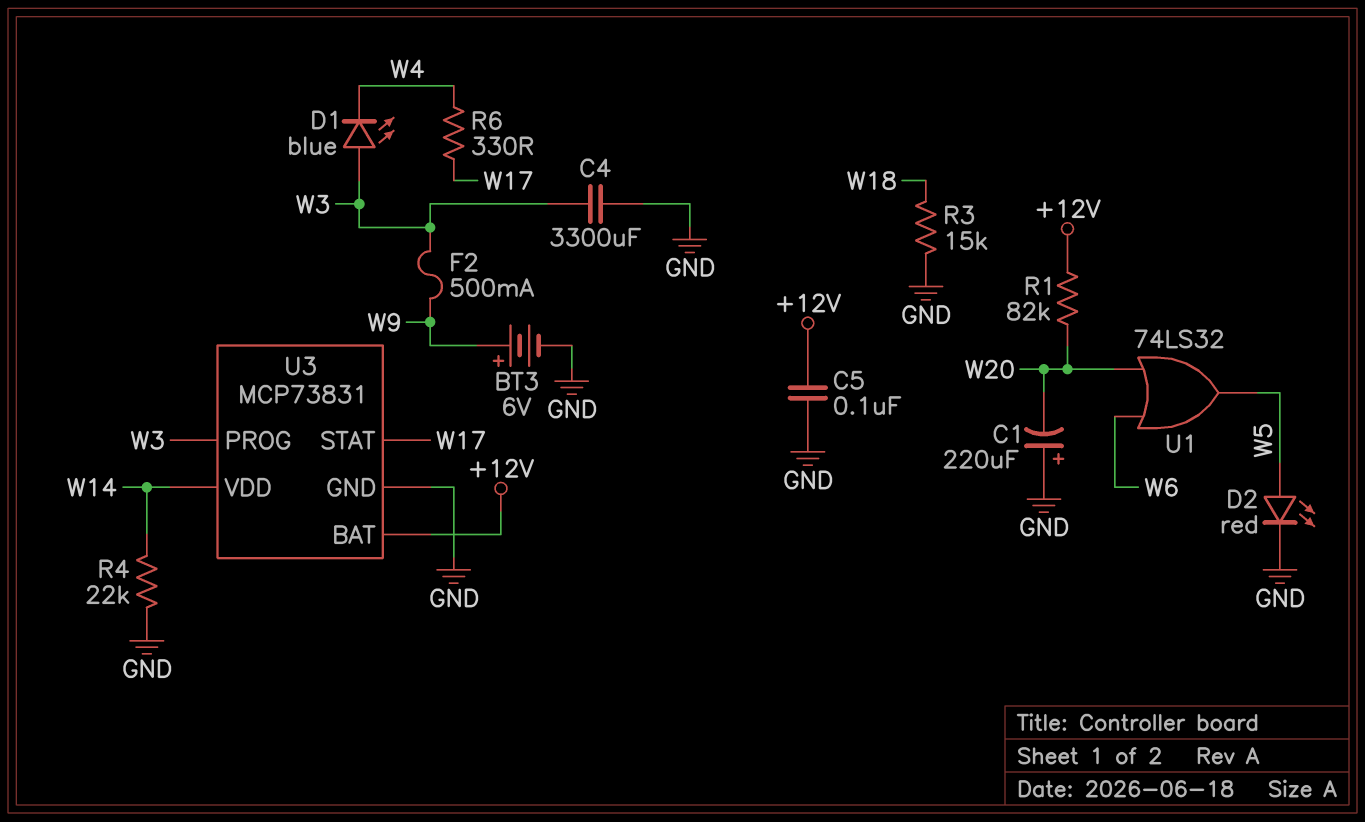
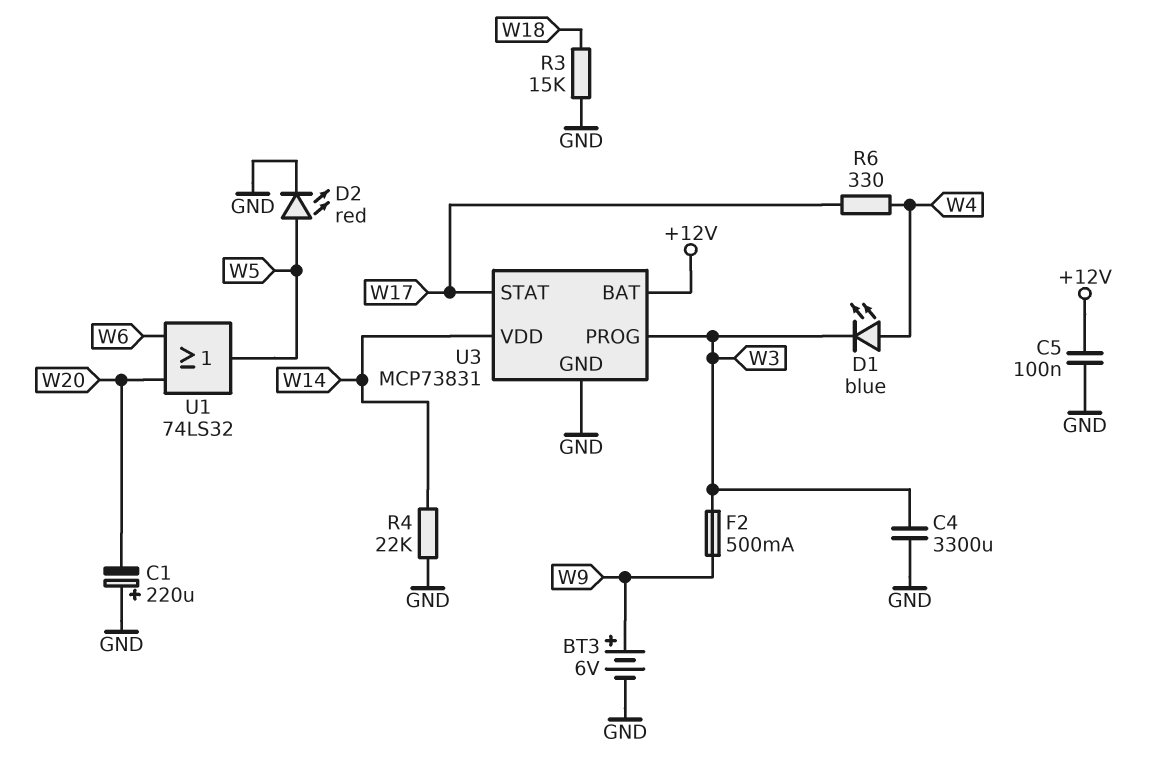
D1: LED blue (A W3, K W4) -> LED blue (A W4, K W3)
R1: 82k (+12V, W20) -> none

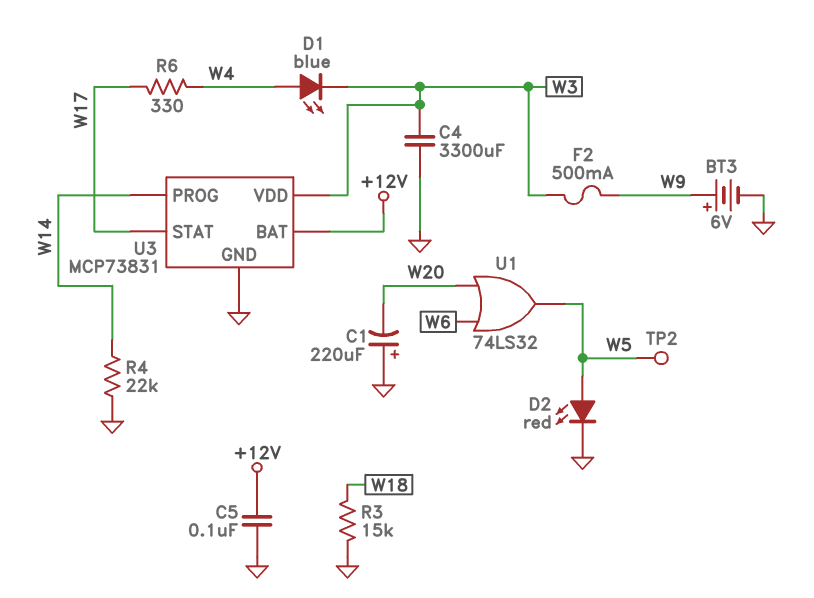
TP2: none -> test point (W5)
U3 pin PROG: W3 -> W14
U3 pin VDD: W14 -> W3

